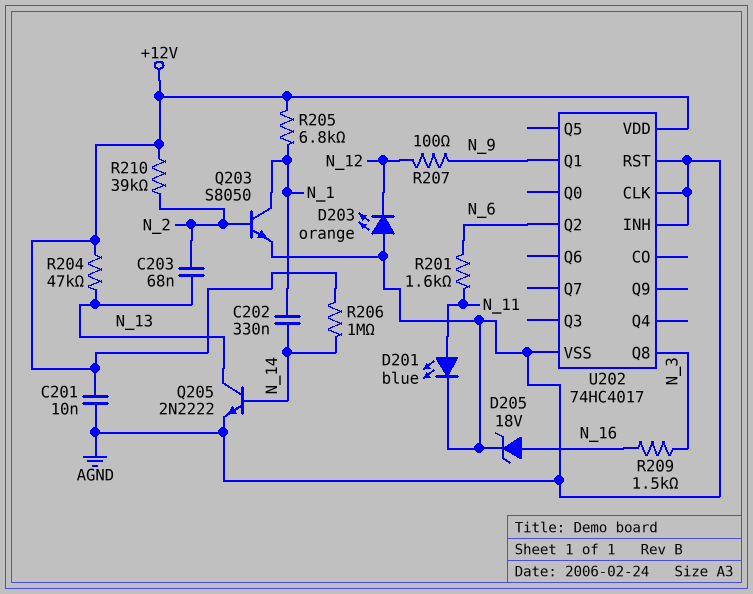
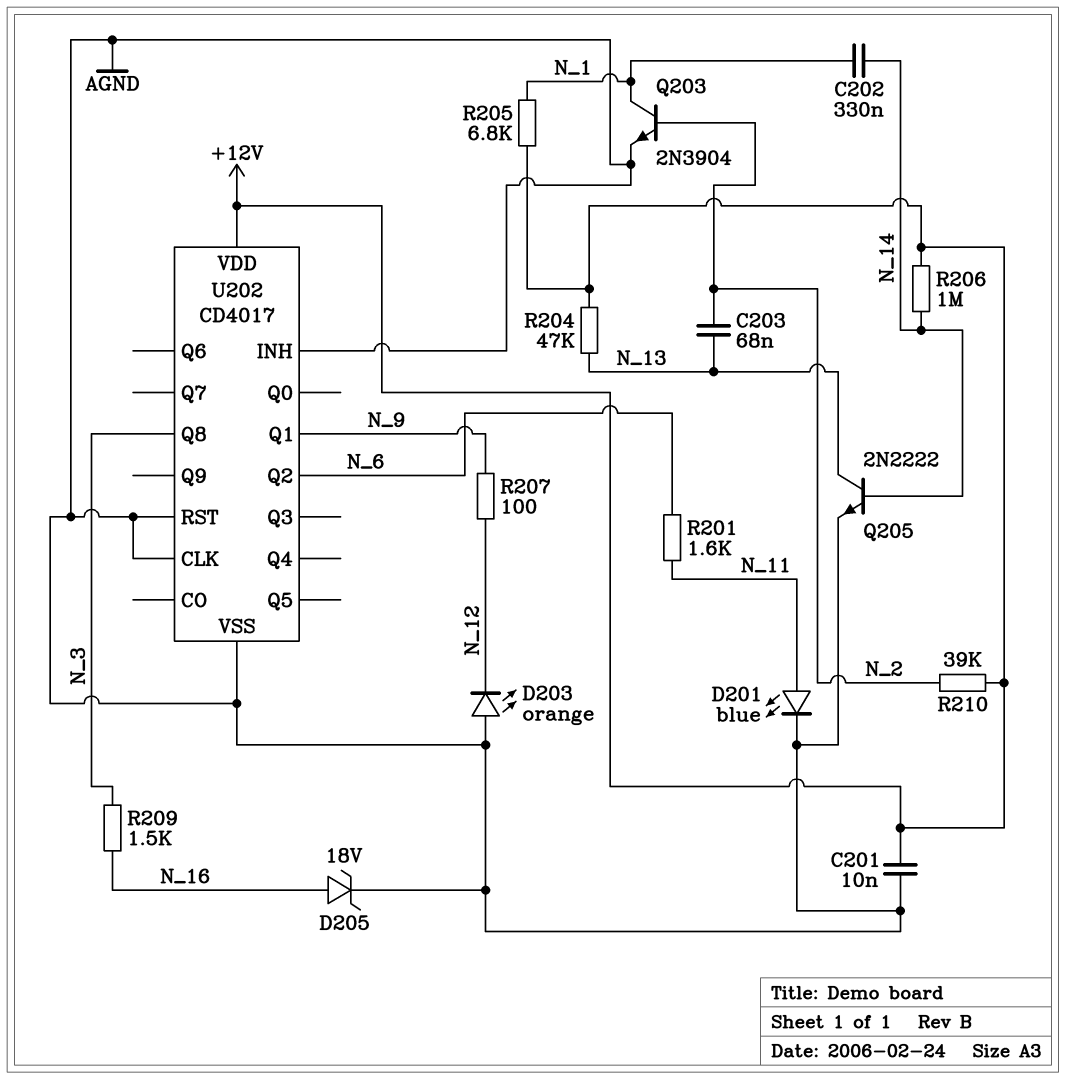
Q203: NPN S8050 (B N_2, C N_1, E AGND) -> NPN 2N3904 (B N_2, C N_1, E AGND)
U202: 74HC4017 -> CD4017

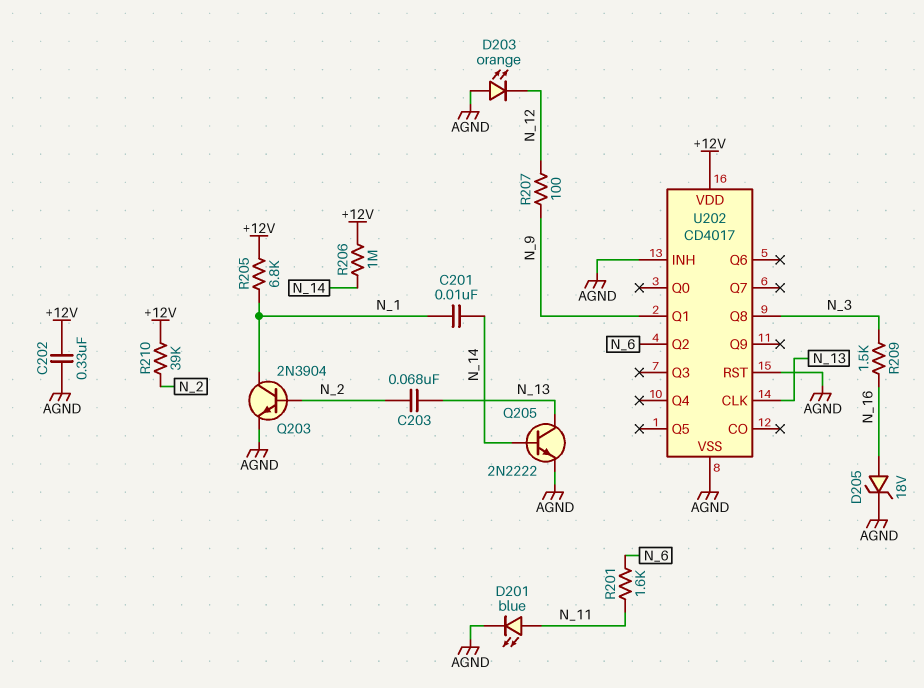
C201: 10nF (+12V, AGND) -> 10nF (N_1, N_14)
C202: 330nF (N_1, N_14) -> 330nF (+12V, AGND)
R204: 47k (+12V, N_13) -> none
U202 pin CLK: AGND -> N_13

